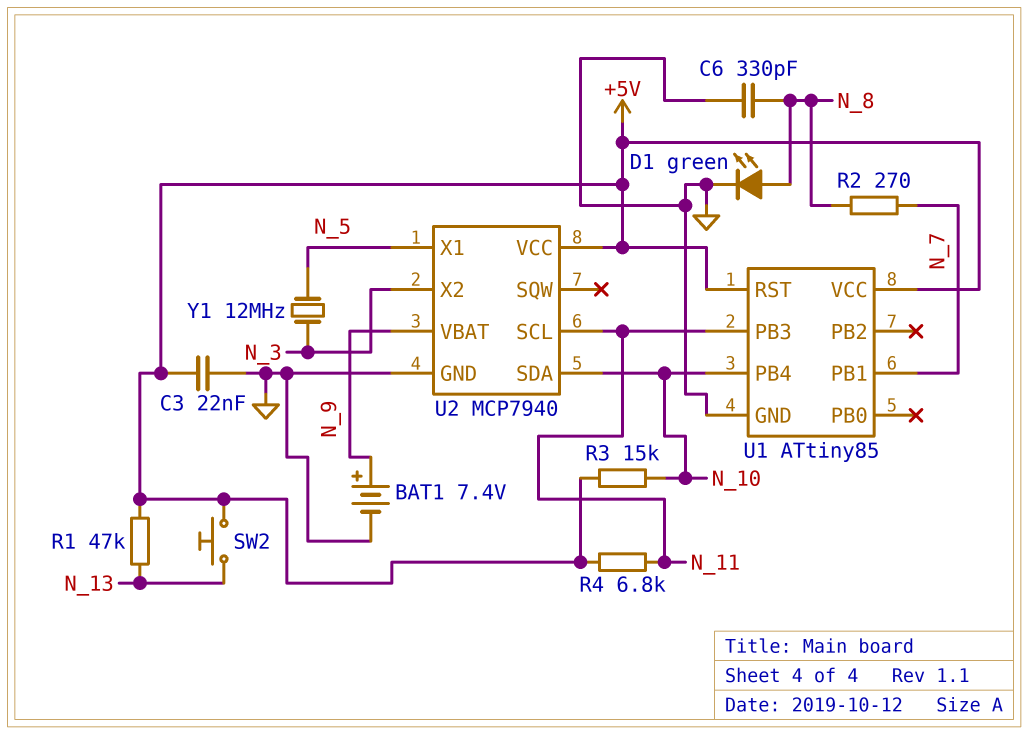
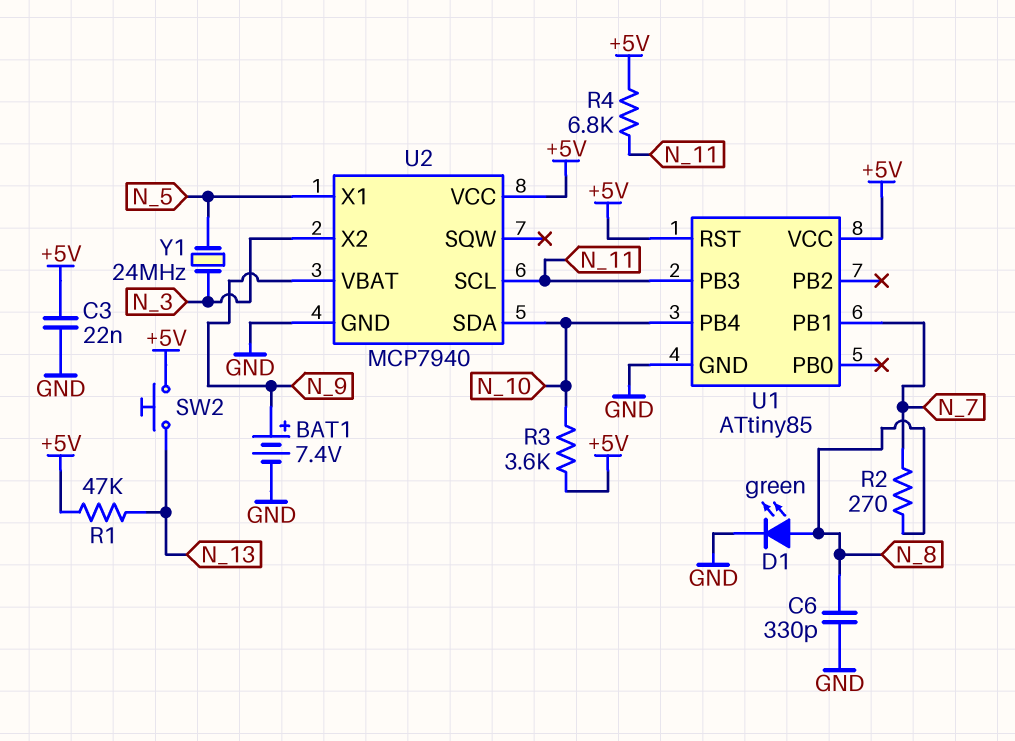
R3: 15k (+5V, N_10) -> 3.6k (+5V, N_10)
Y1: 12MHz (N_3, N_5) -> 24MHz (N_3, N_5)

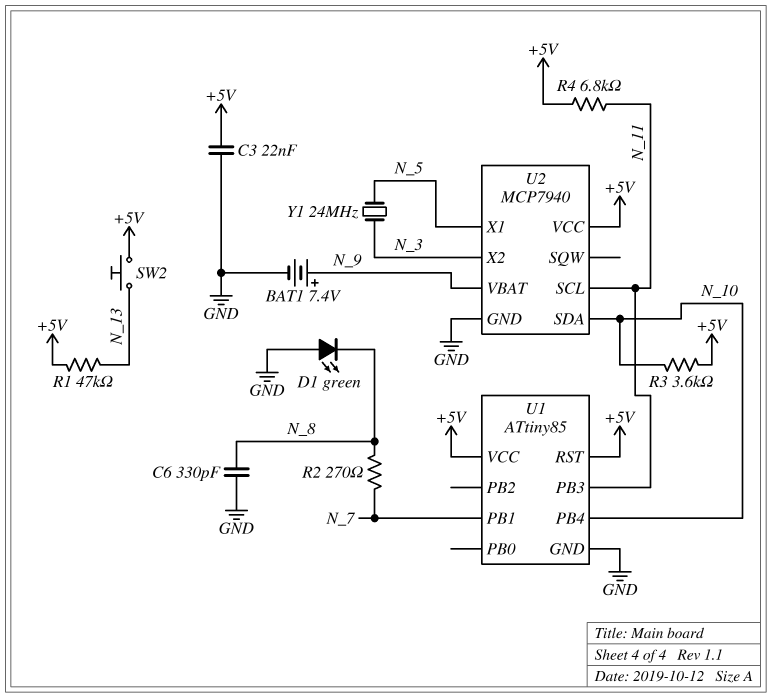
D1: LED green (A N_8, K GND) -> LED green (A GND, K N_8)

